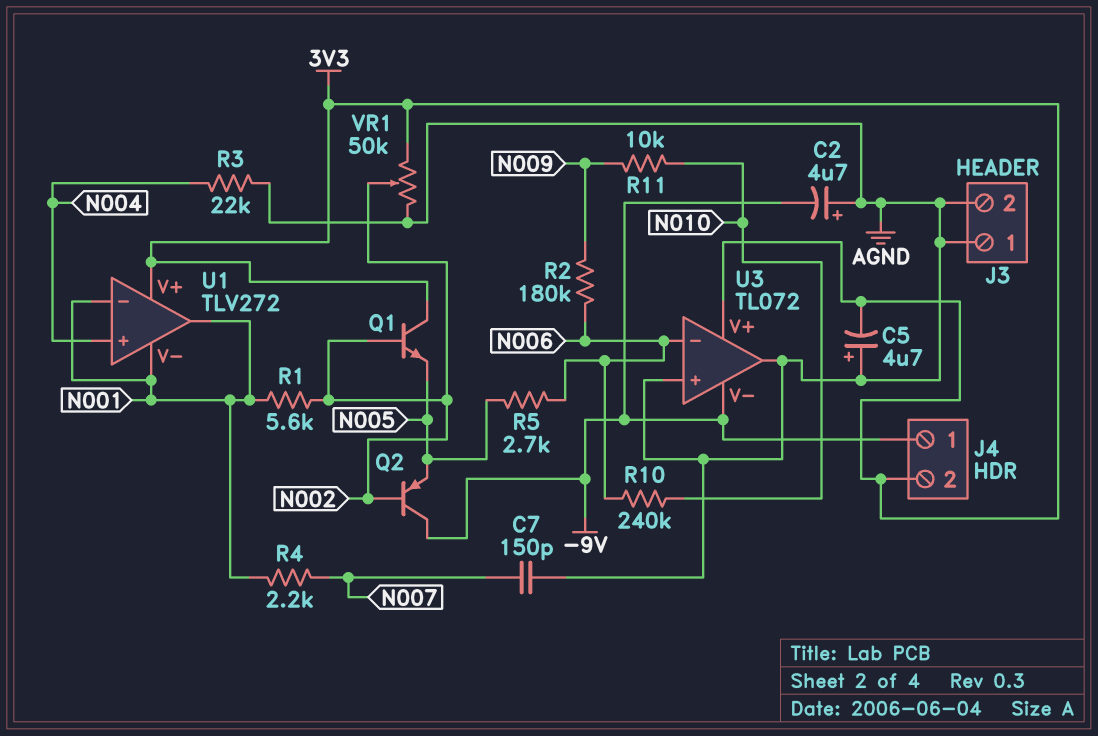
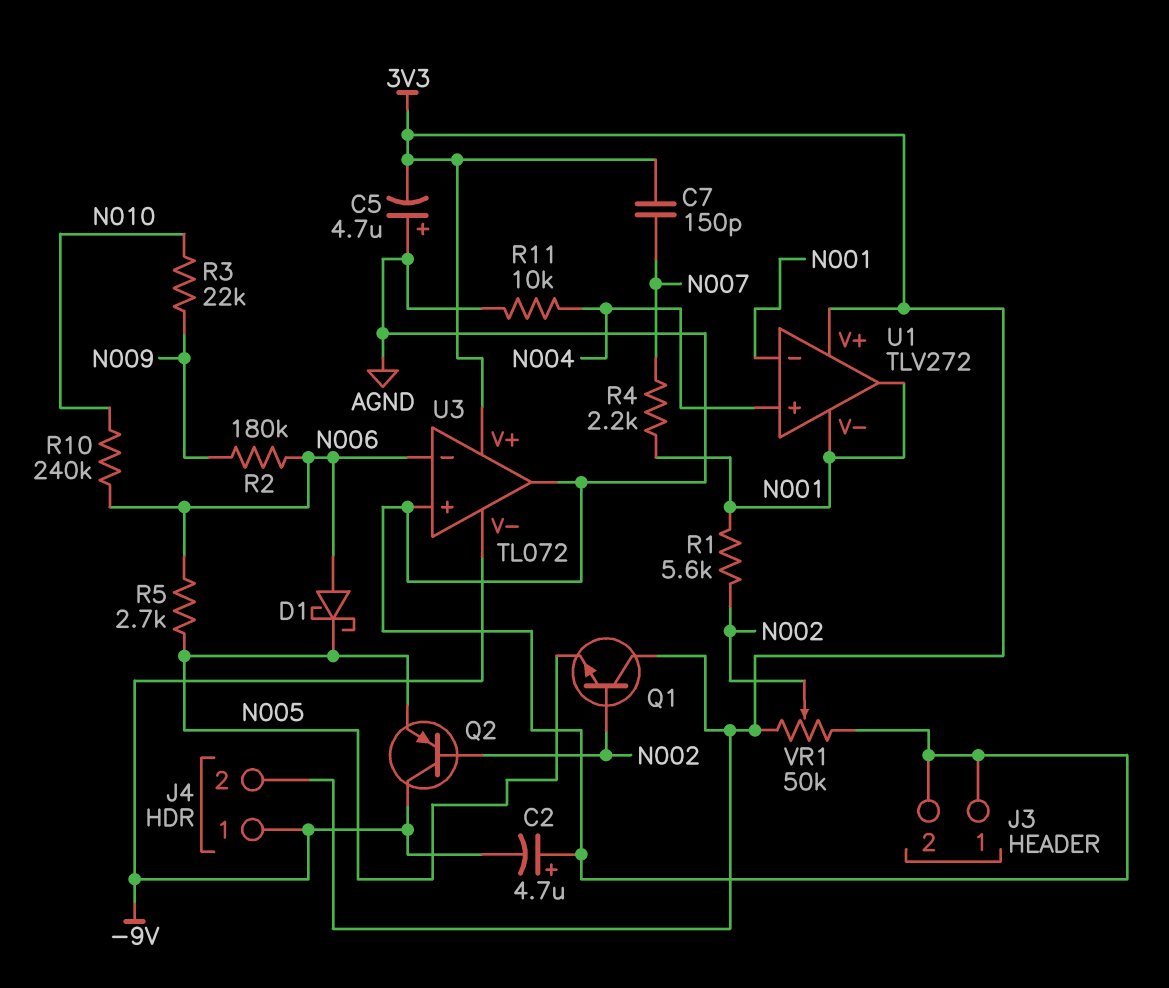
C7: 150pF (AGND, N007) -> 150pF (3V3, N007)
D1: none -> schottky (A N006, K N005)
R3: 22k (AGND, N004) -> 22k (N009, N010)
R11: 10k (N009, N010) -> 10k (AGND, N004)

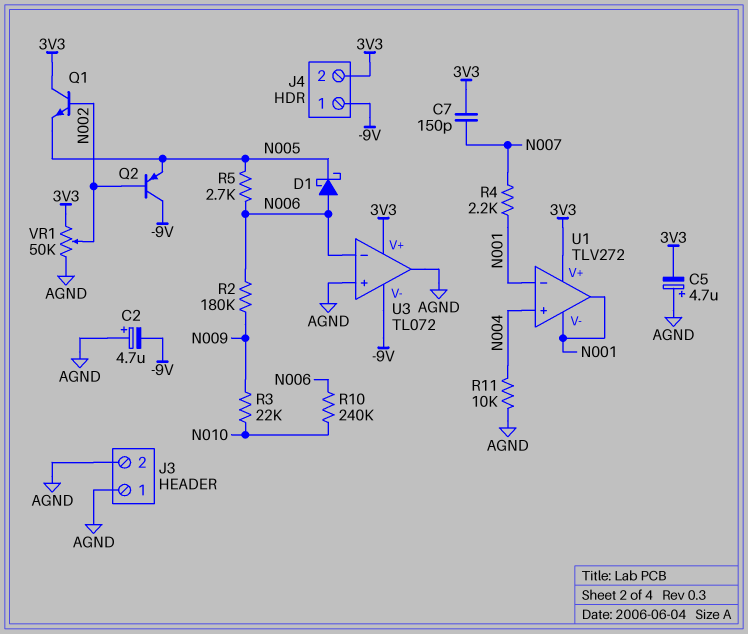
R1: 5.6k (N001, N002) -> none

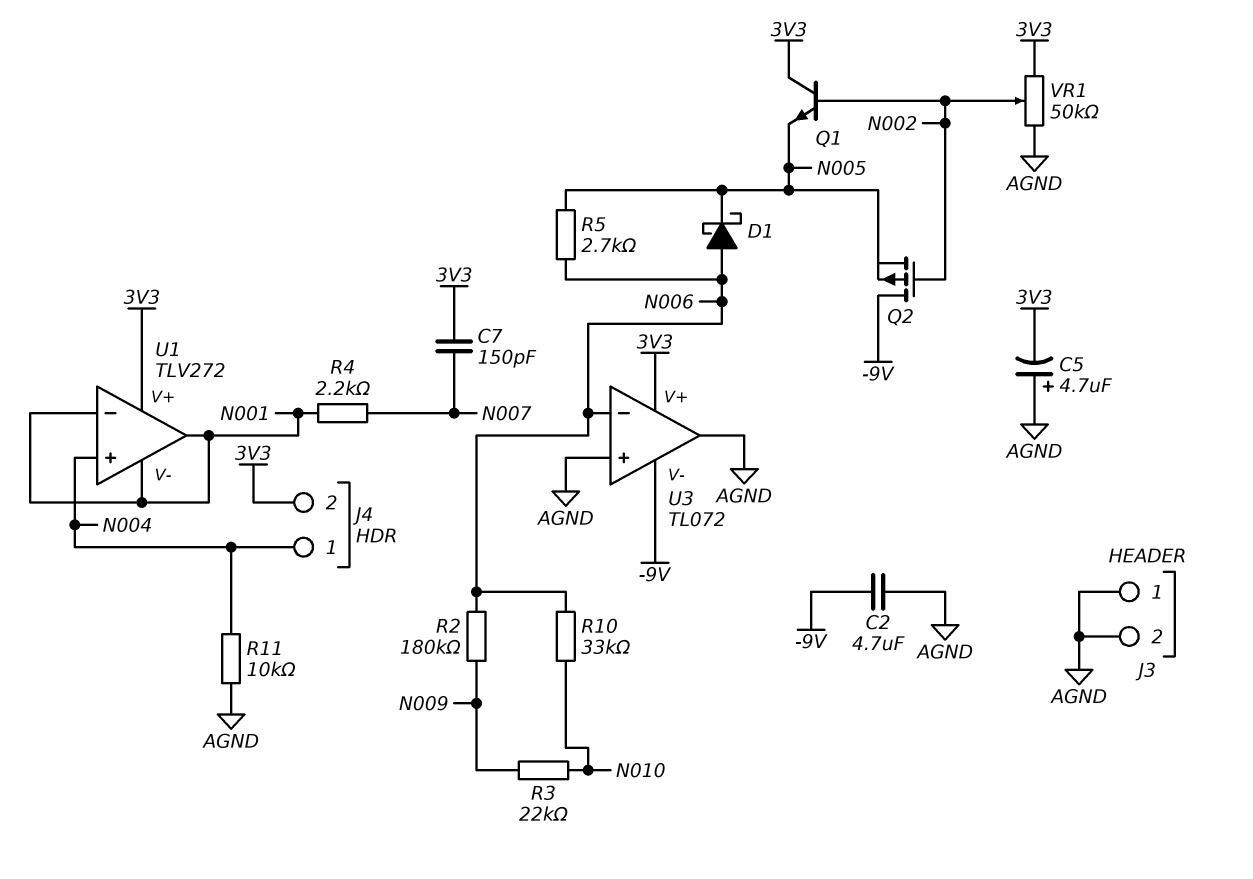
C2: 4.7uF (plus AGND, minus -9V) -> 4.7uF (-9V, AGND)
J4 pin 1: -9V -> N004
Q2: PNP (B N002, C -9V, E N005) -> PMOS (G N002, D -9V, S N005)
R10: 240k (N006, N010) -> 33k (N006, N010)

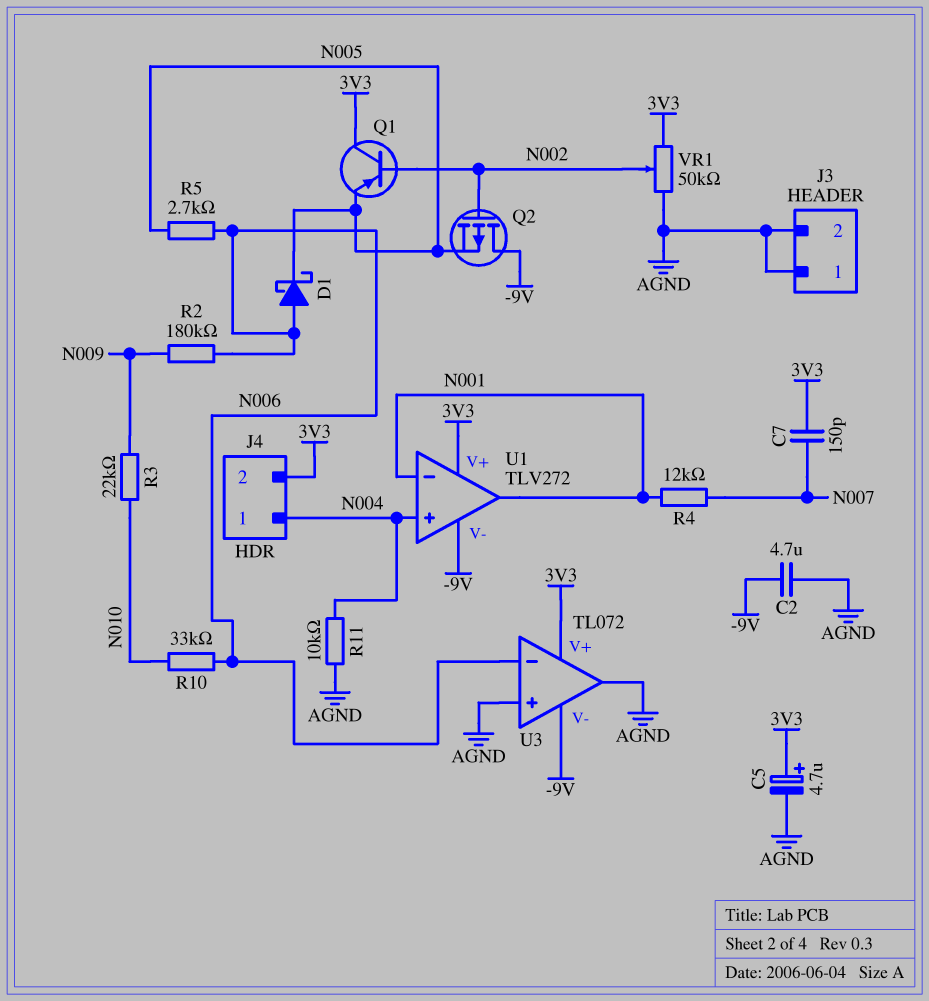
C5: 4.7uF (plus AGND, minus 3V3) -> 4.7uF (plus 3V3, minus AGND)
Q1: NPN (B N002, C 3V3, E N005) -> PNP (B N002, C 3V3, E N005)
R4: 2.2k (N001, N007) -> 12k (N001, N007)
U1 pin V-: N001 -> -9V

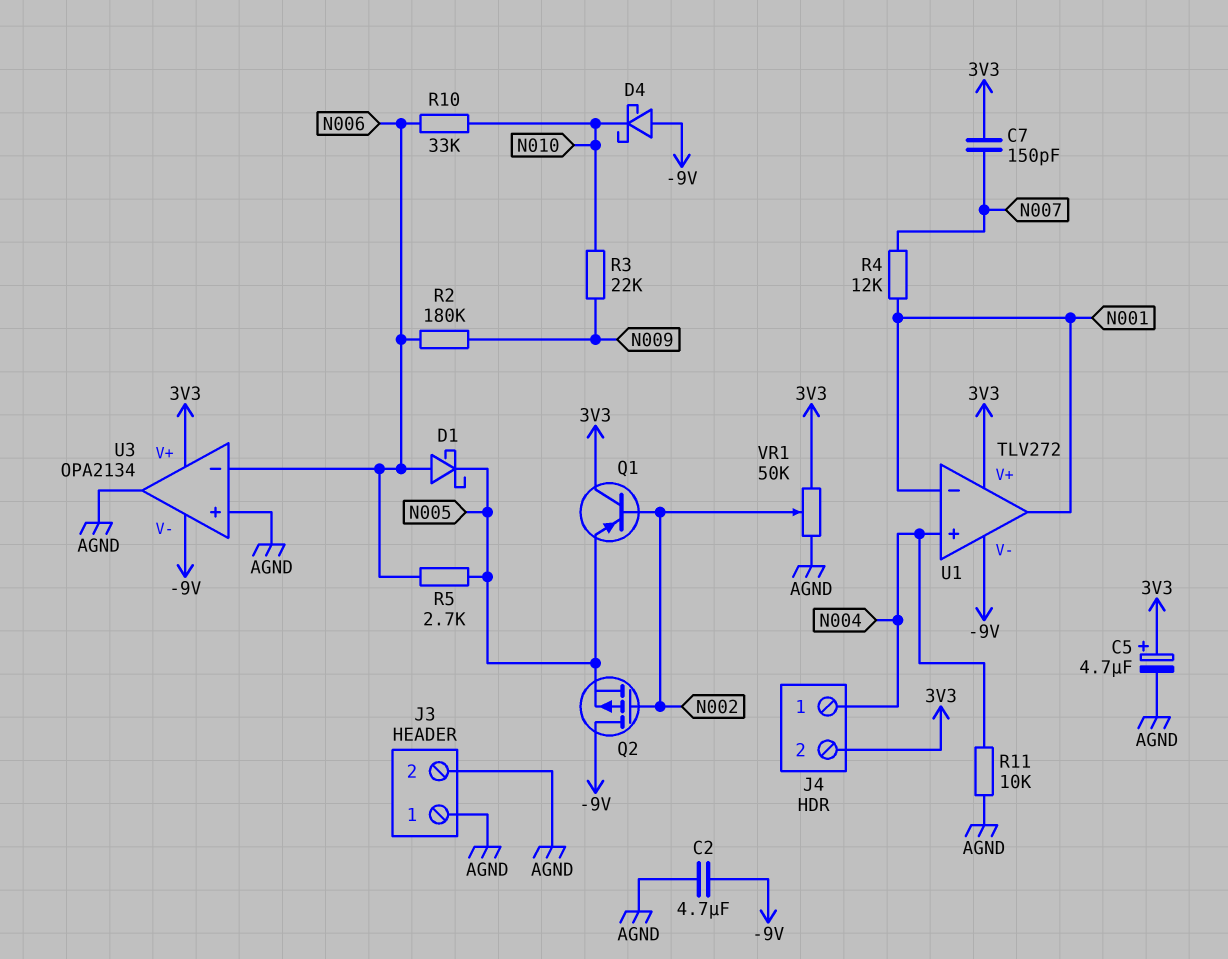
D4: none -> schottky (A -9V, K N010)
U3: TL072 -> OPA2134

